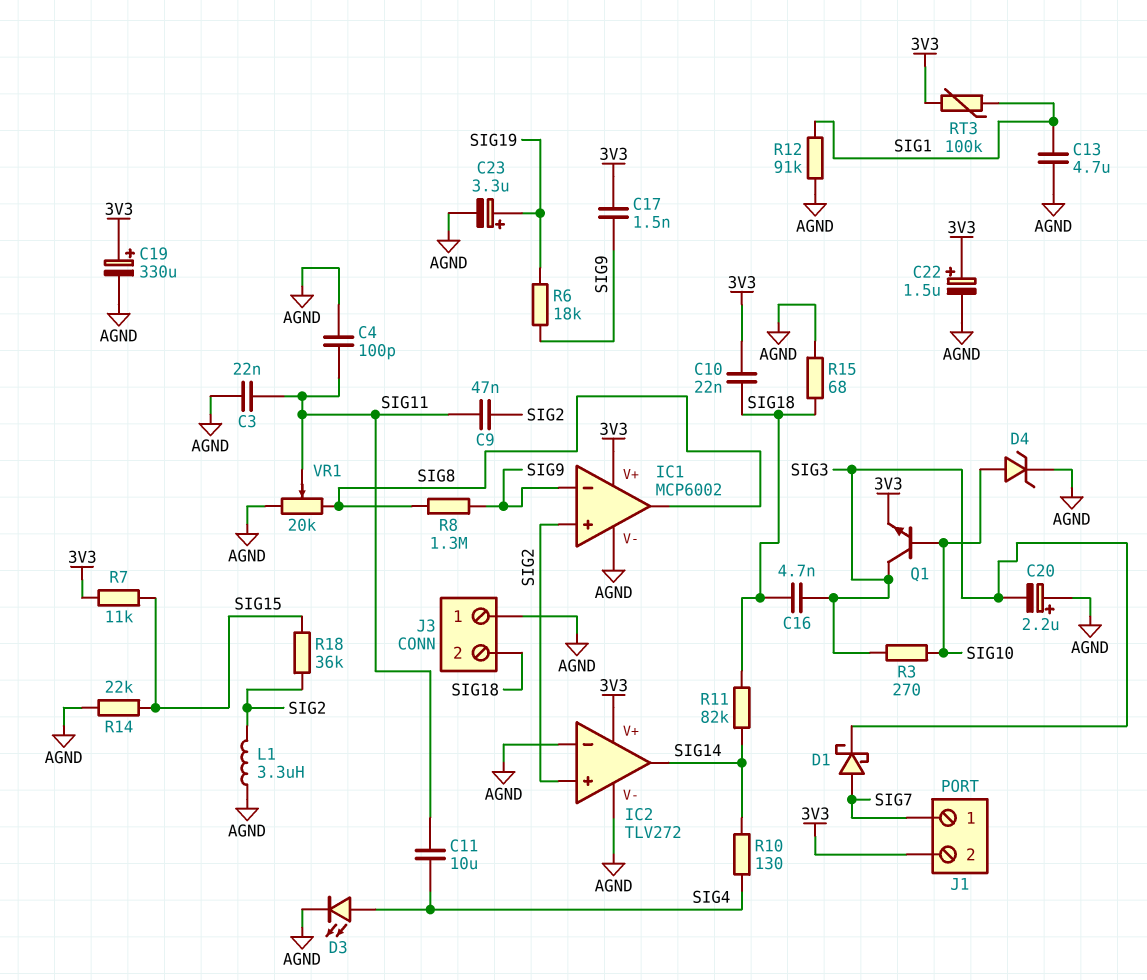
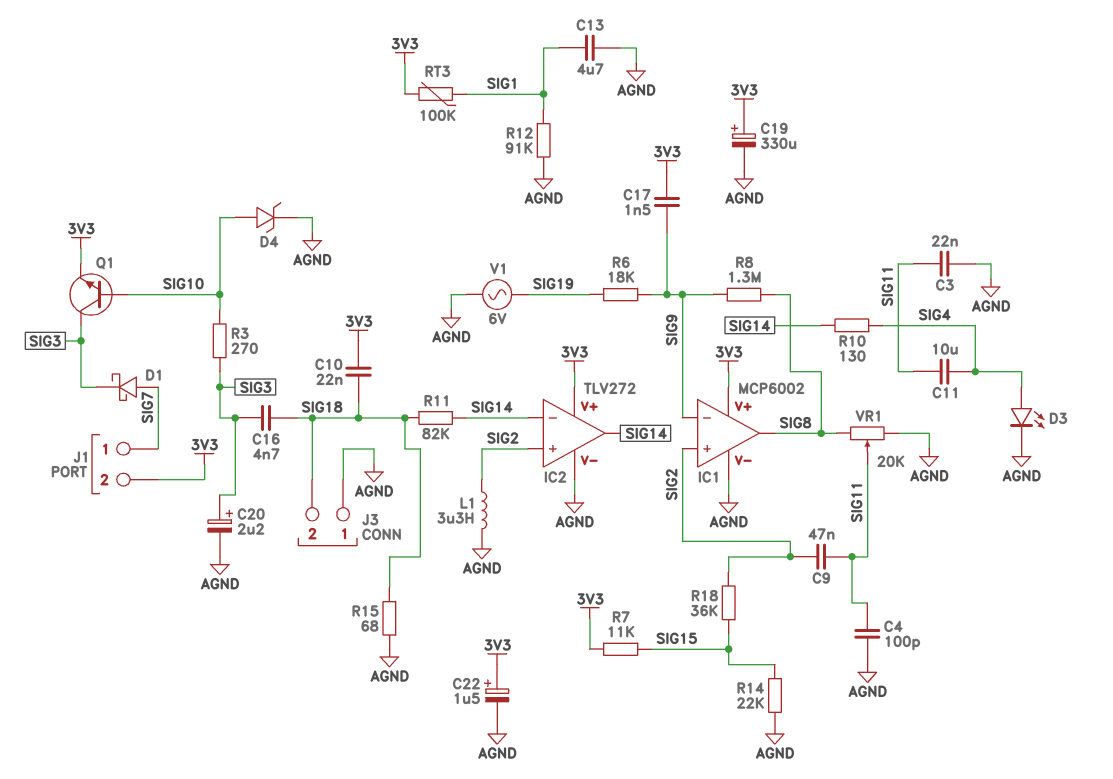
C20: 2.2uF (plus AGND, minus SIG3) -> 2.2uF (plus SIG3, minus AGND)
C23: 3.3uF (plus SIG19, minus AGND) -> none
IC2 pin in-: AGND -> SIG14
V1: none -> AC 6V (AGND, SIG19)

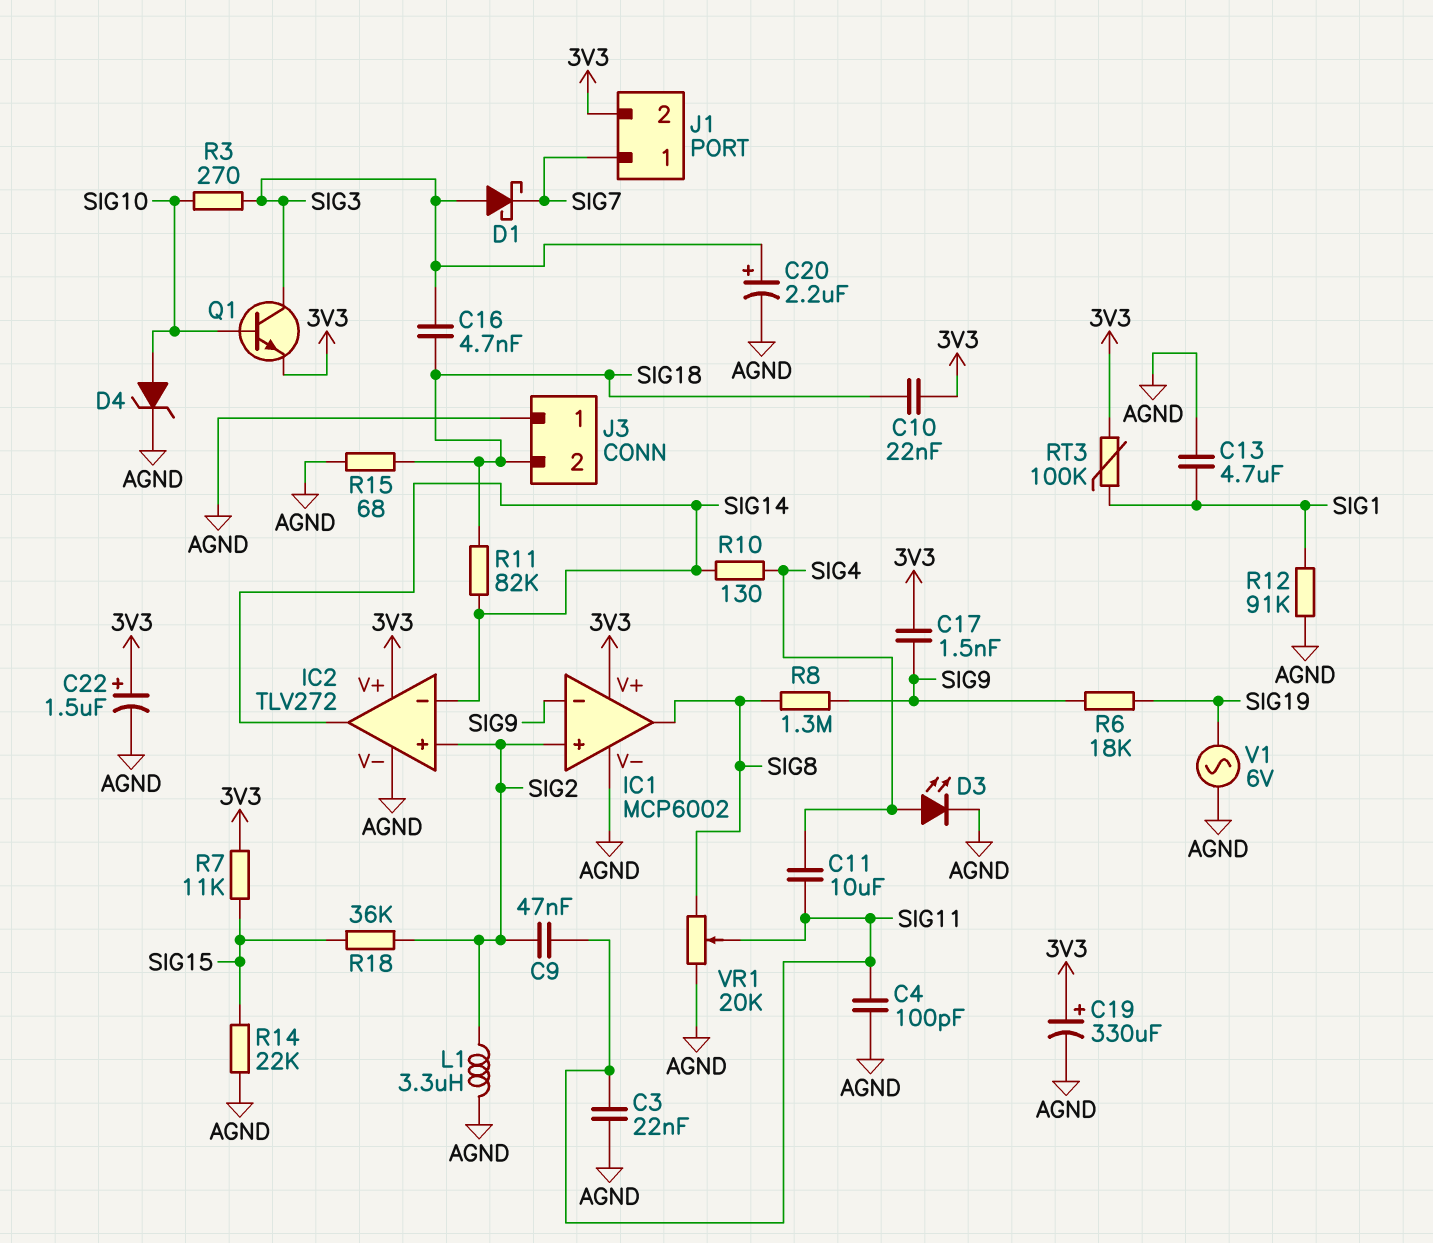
D1: schottky (A SIG7, K SIG3) -> schottky (A SIG3, K SIG7)

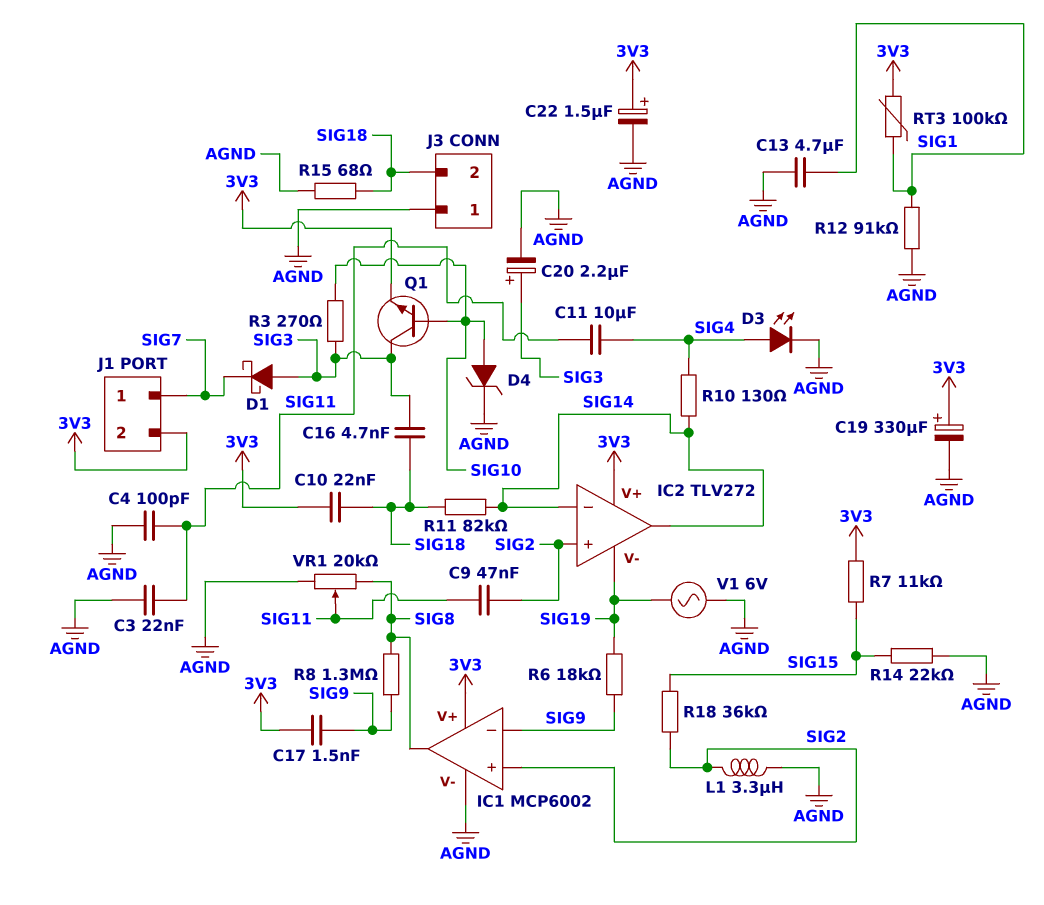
IC2 pin V-: AGND -> SIG19

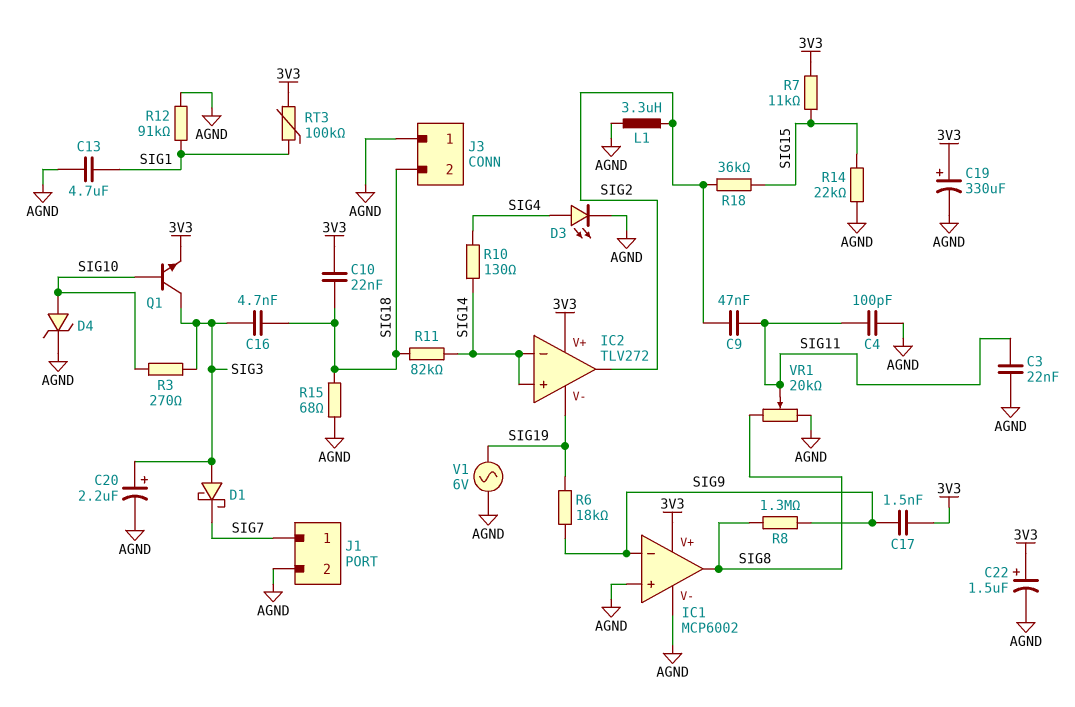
C11: 10uF (SIG4, SIG11) -> none
IC1 pin in+: SIG2 -> AGND
IC2 pin in+: SIG2 -> SIG14
IC2 pin out: SIG14 -> SIG2
J1 pin 2: 3V3 -> AGND

